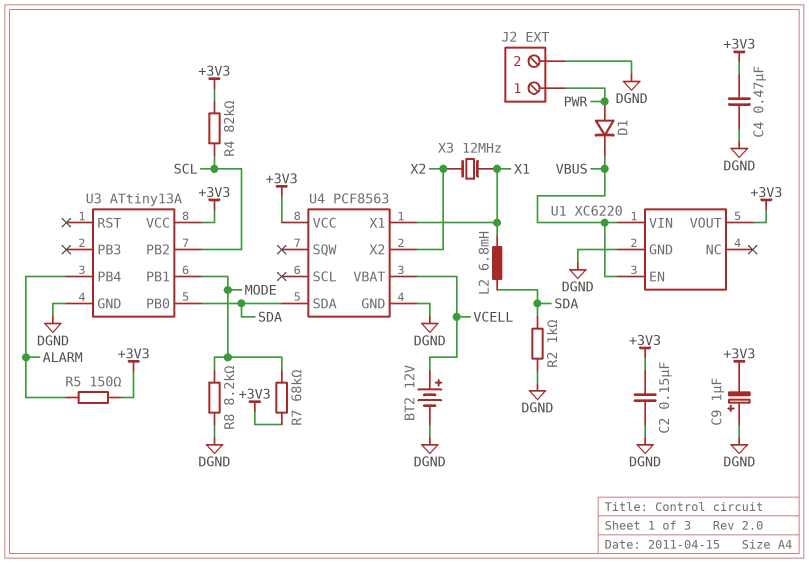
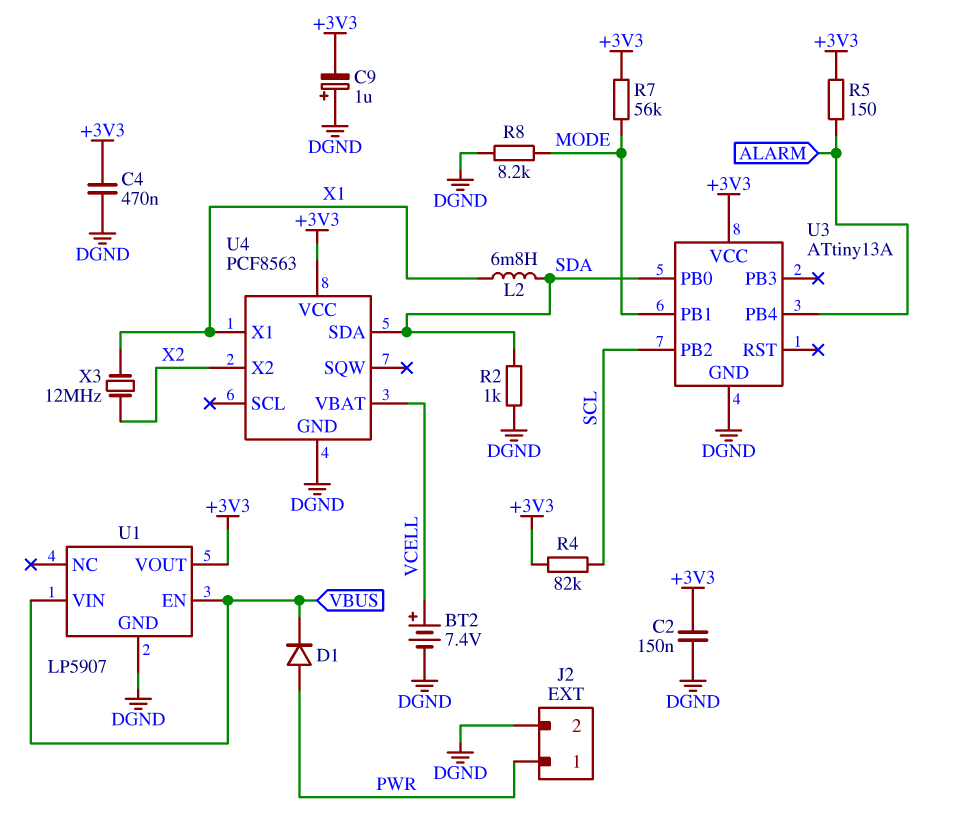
BT2: 12V (plus VCELL, minus DGND) -> 7.4V (plus VCELL, minus DGND)
R7: 68k (+3V3, MODE) -> 56k (+3V3, MODE)
U1: XC6220 -> LP5907

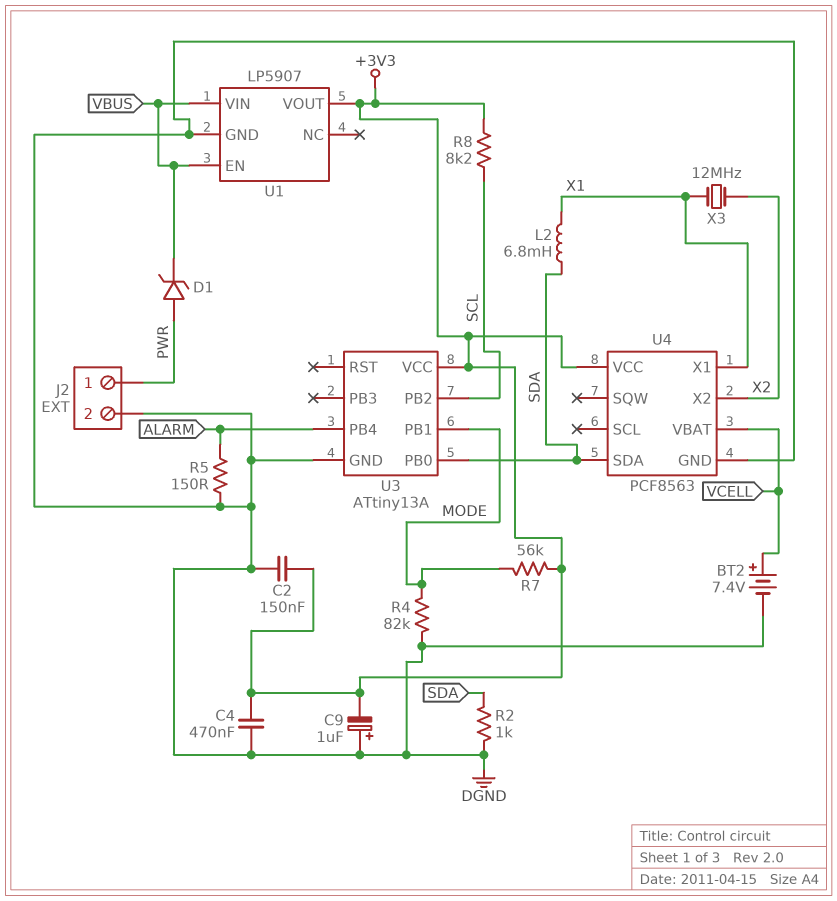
D1: diode (A PWR, K VBUS) -> zener (A PWR, K VBUS)
R4: 82k (+3V3, SCL) -> 82k (DGND, MODE)
R5: 150 (+3V3, ALARM) -> 150 (ALARM, DGND)
R8: 8.2k (DGND, MODE) -> 8.2k (+3V3, SCL)

